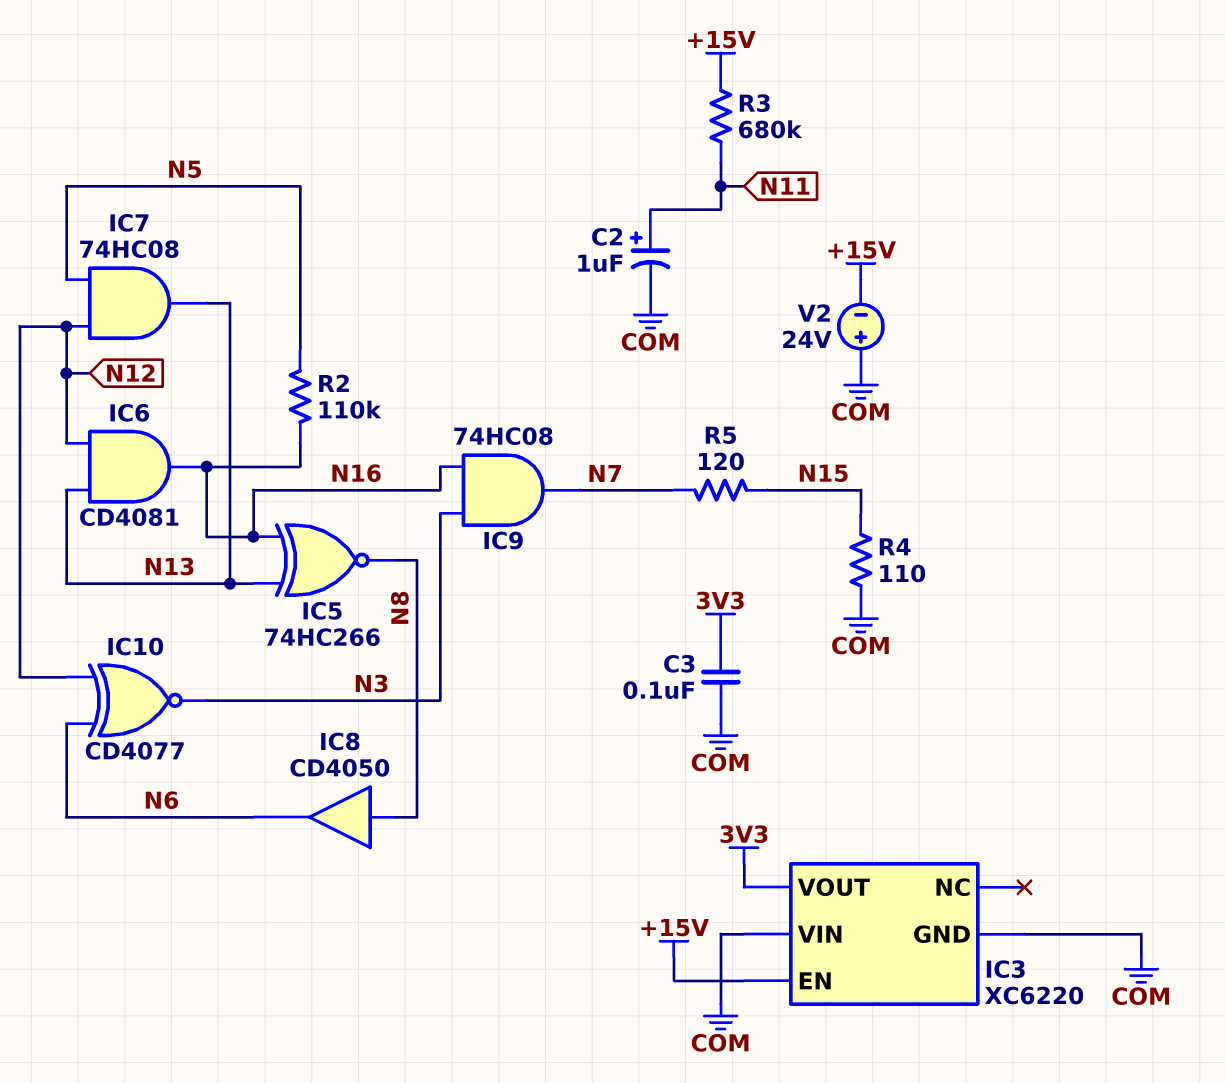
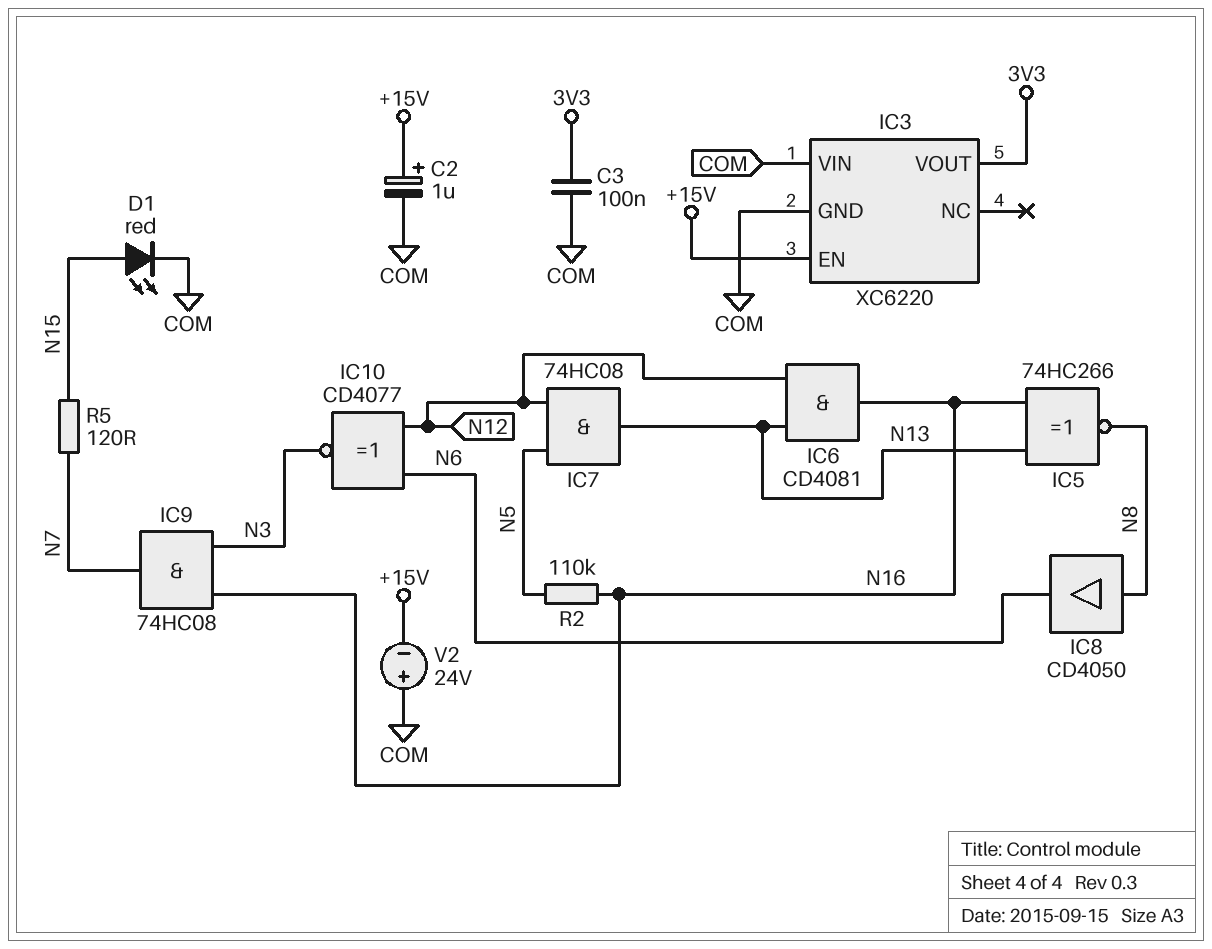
C2: 1uF (plus N11, minus COM) -> 1uF (plus +15V, minus COM)
D1: none -> LED red (A N15, K COM)
R3: 680k (+15V, N11) -> none
R4: 110 (COM, N15) -> none

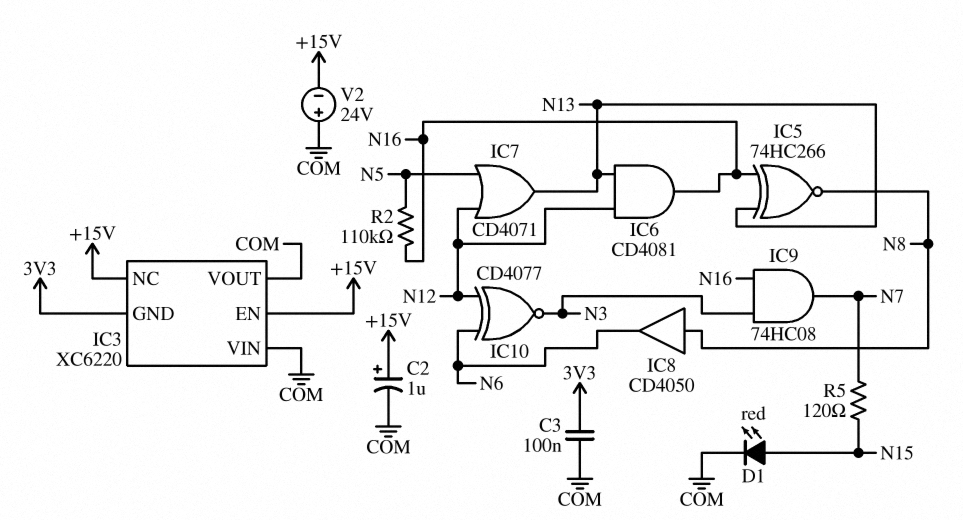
IC3 pin GND: COM -> 3V3
IC3 pin NC: none -> +15V
IC3 pin VOUT: 3V3 -> COM
IC7: AND 74HC08 (in N5, in N12, out N13) -> OR CD4071 (in N5, in N12, out N13)

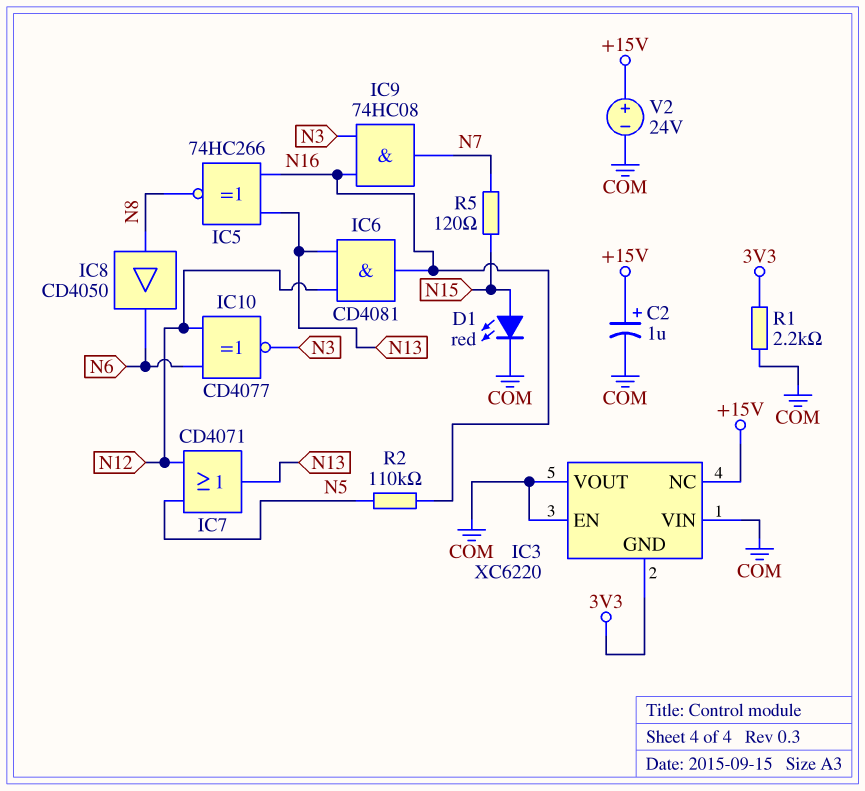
C3: 100nF (3V3, COM) -> none
IC3 pin EN: +15V -> COM
R1: none -> 2.2k (3V3, COM)
V2: 24V (plus COM, minus +15V) -> 24V (plus +15V, minus COM)

